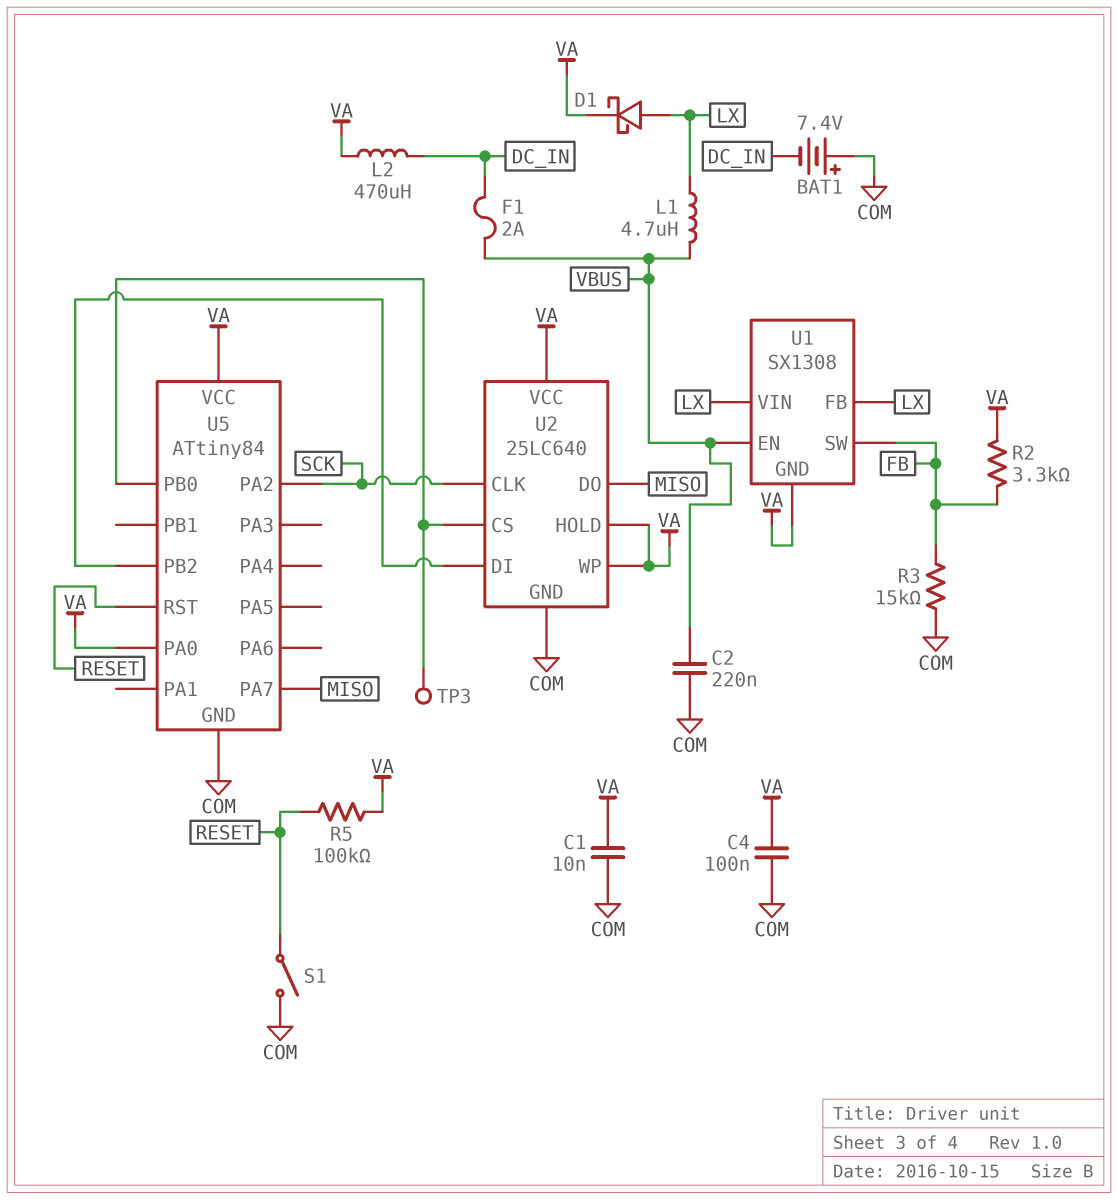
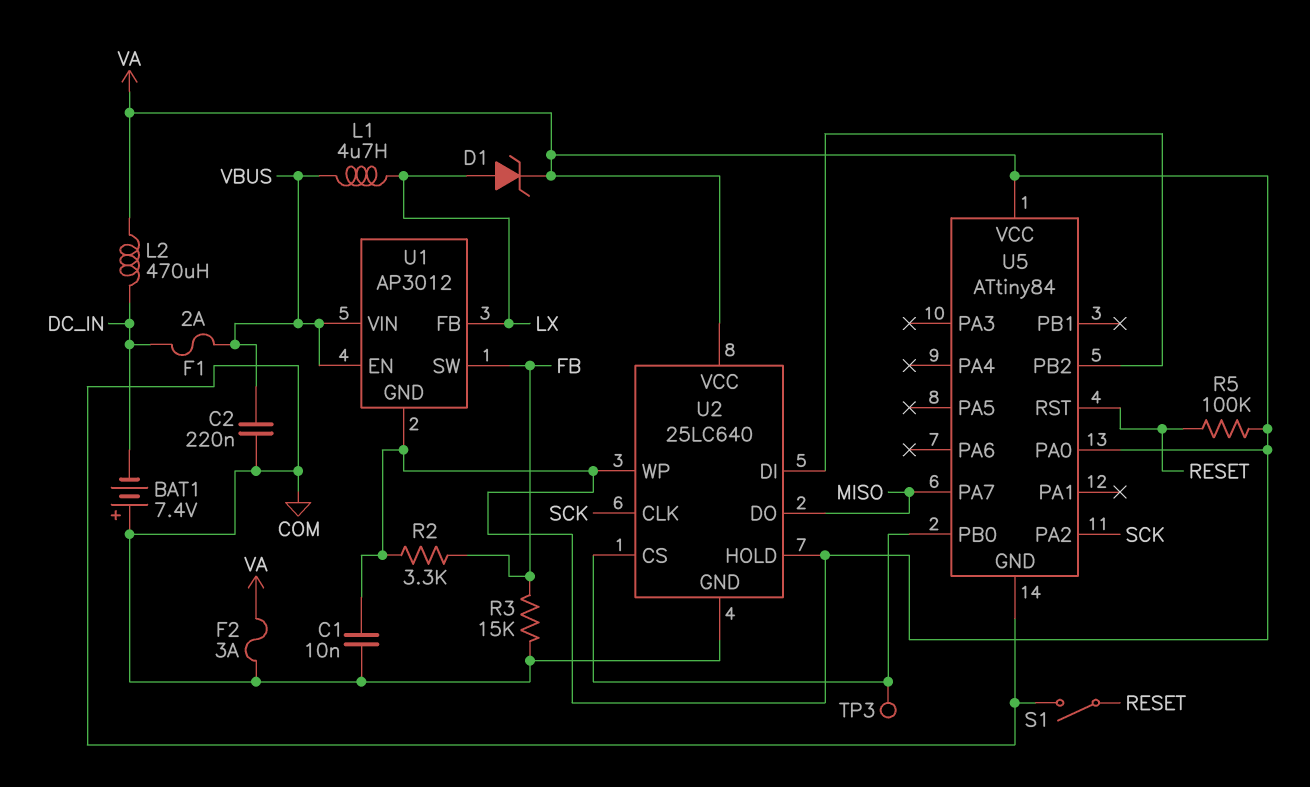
C4: 100nF (COM, VA) -> none
D1: schottky (A LX, K VA) -> zener (A LX, K VA)
F2: none -> 3A (COM, VA)
U1: SX1308 -> AP3012
U1 pin VIN: LX -> VBUS

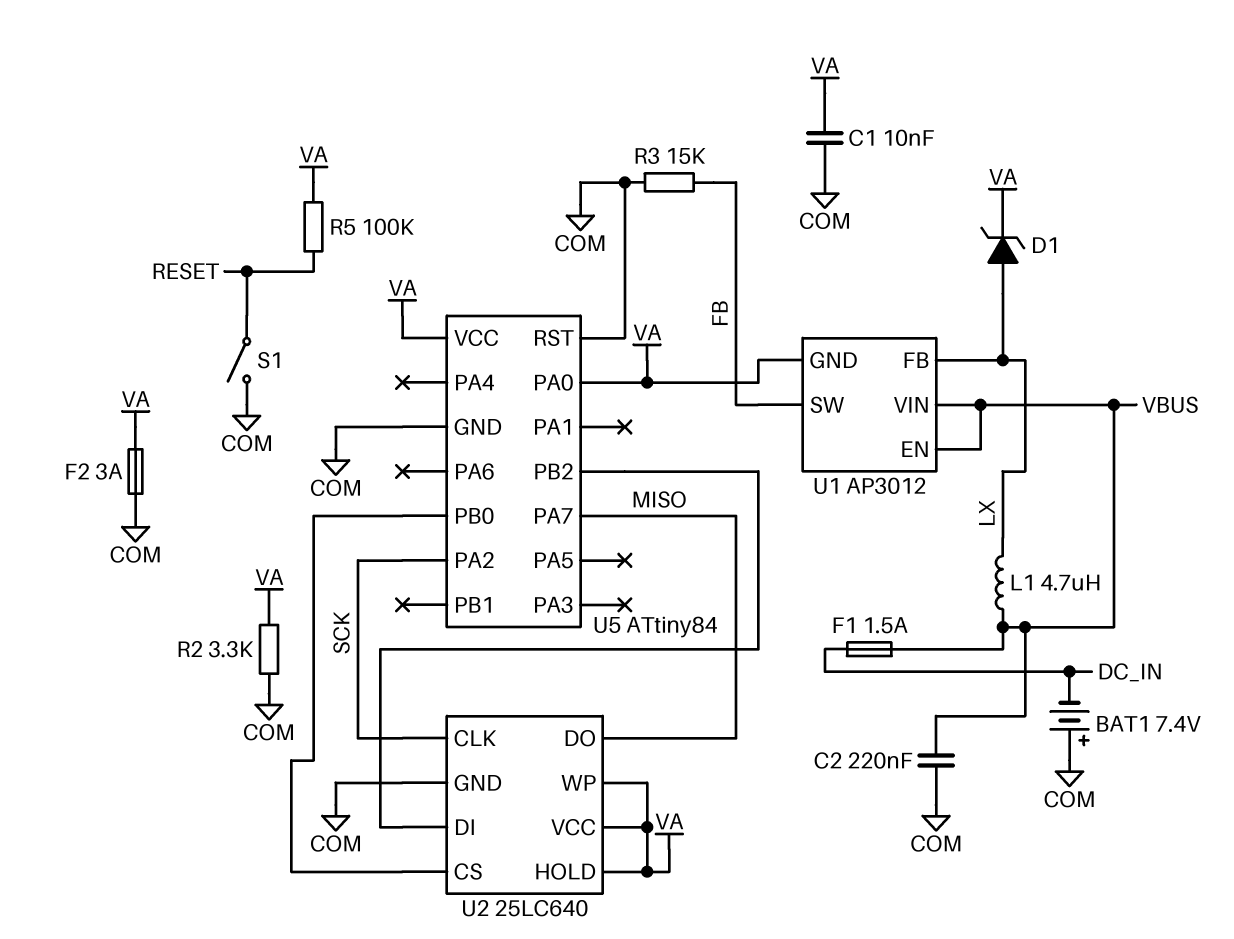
F1: 2A (DC_IN, VBUS) -> 1.5A (DC_IN, VBUS)
L2: 470uH (DC_IN, VA) -> none
R2: 3.3k (FB, VA) -> 3.3k (COM, VA)
TP3: test point (U2/CS) -> none
U5 pin RST: RESET -> COM

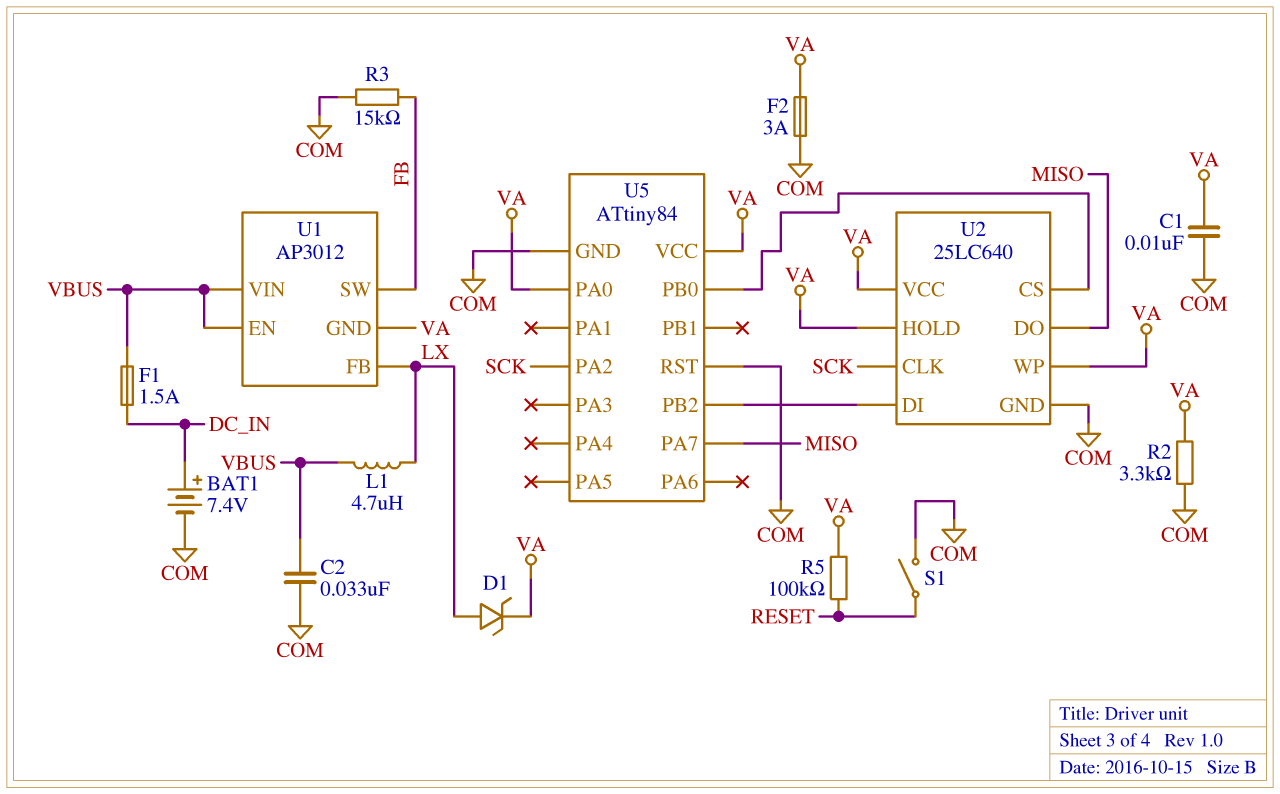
BAT1: 7.4V (plus COM, minus DC_IN) -> 7.4V (plus DC_IN, minus COM)
C2: 220nF (COM, VBUS) -> 33nF (COM, VBUS)

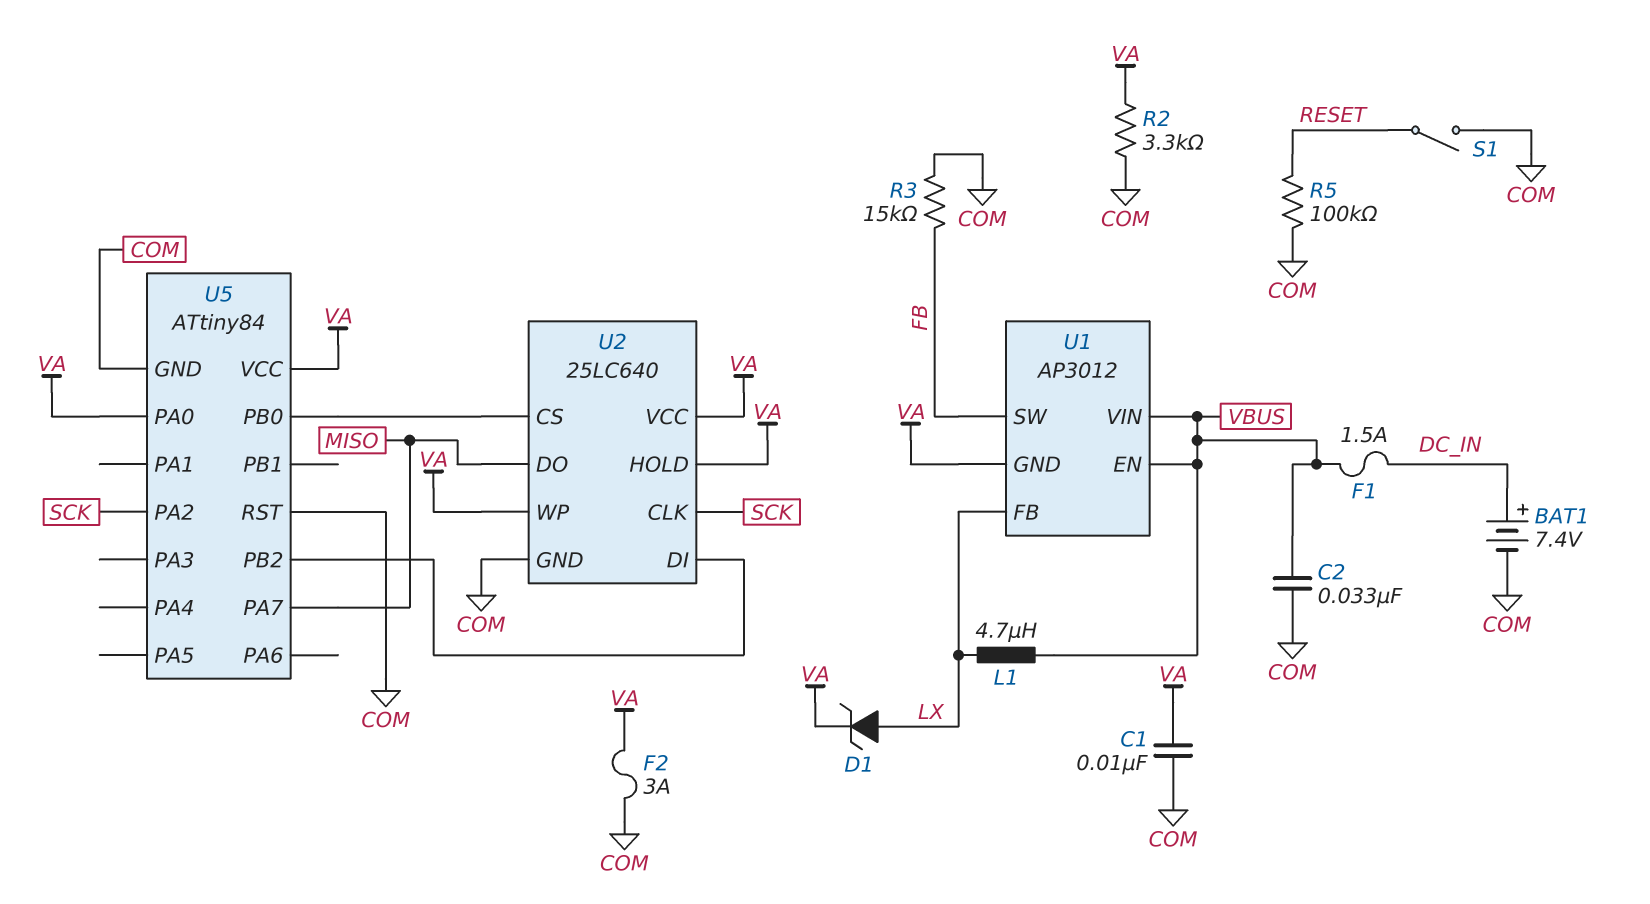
R5: 100k (RESET, VA) -> 100k (COM, RESET)

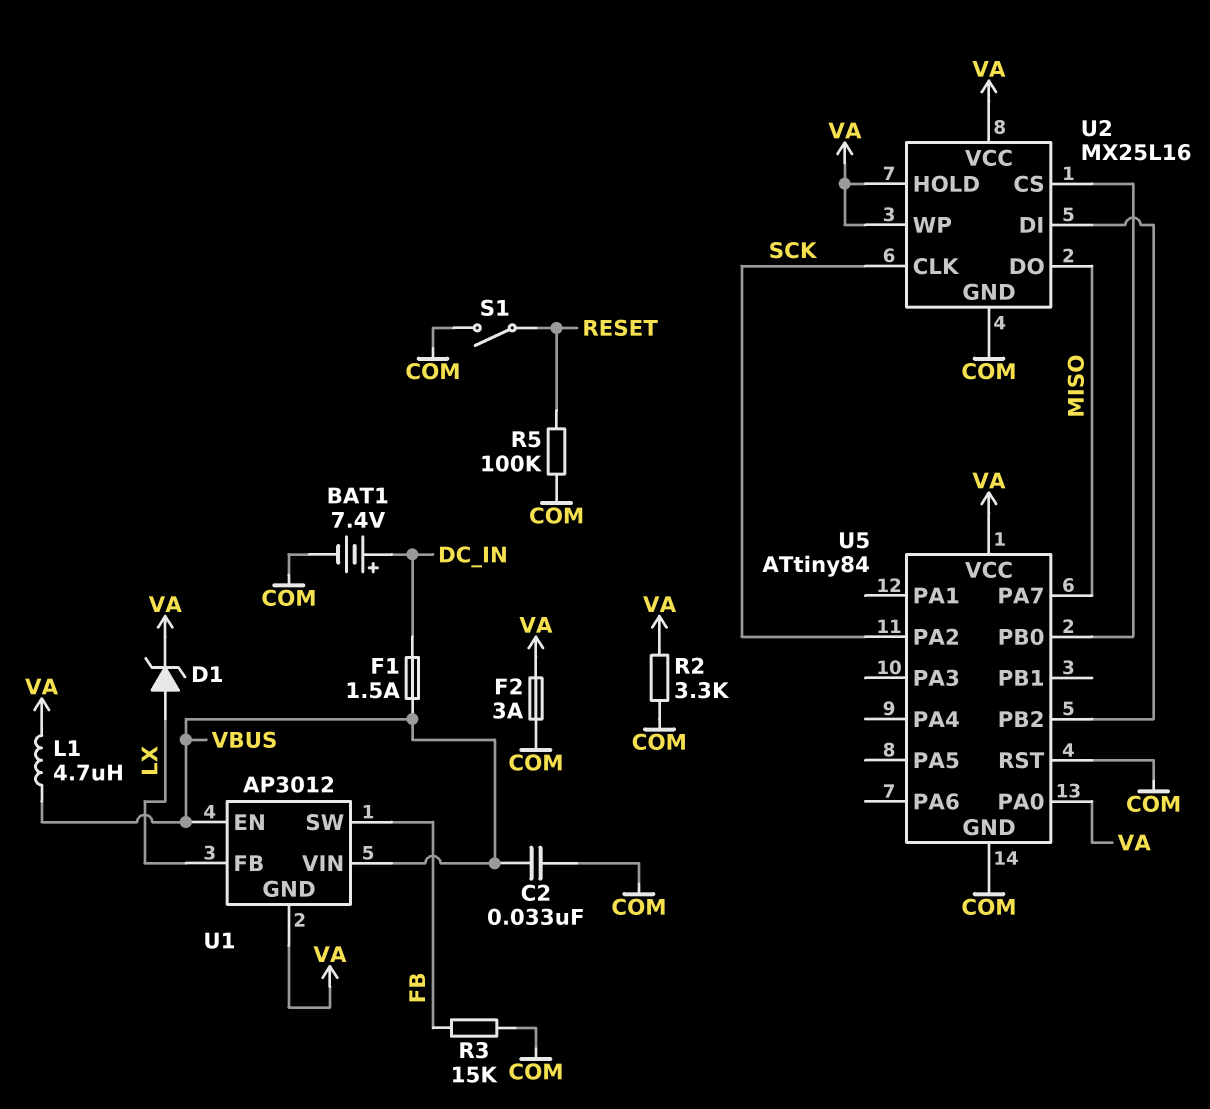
C1: 10nF (COM, VA) -> none
L1: 4.7uH (LX, VBUS) -> 4.7uH (VA, VBUS)
U2: 25LC640 -> MX25L16

